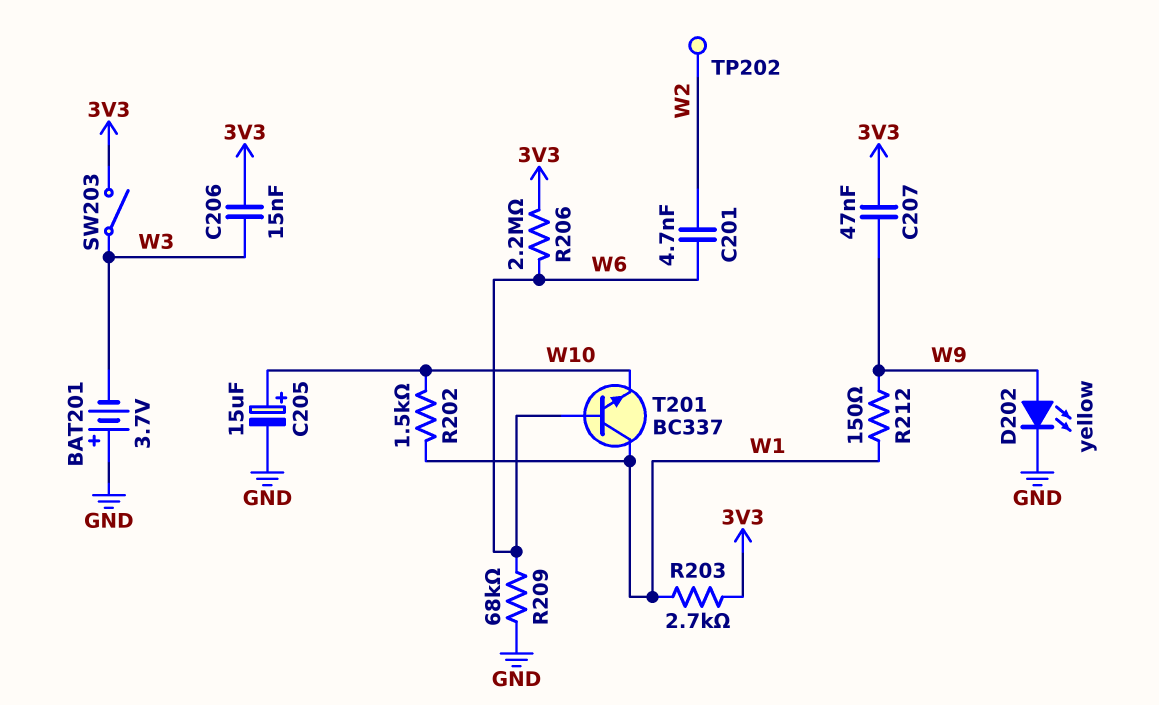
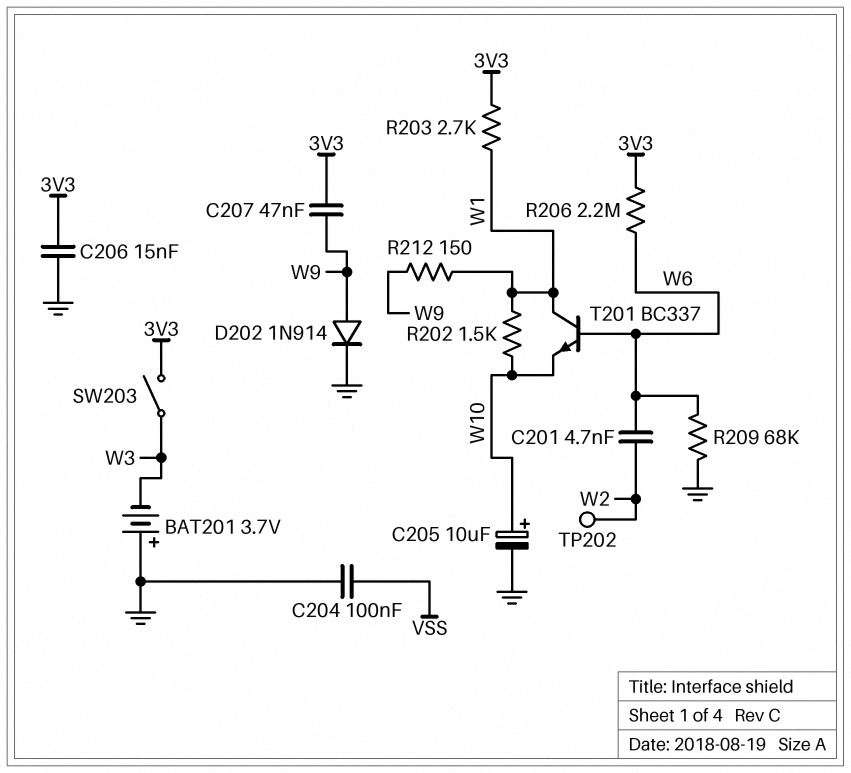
C204: none -> 100nF (GND, VSS)
C205: 15uF (plus W10, minus GND) -> 10uF (plus W10, minus GND)
C206: 15nF (3V3, W3) -> 15nF (3V3, GND)
D202: LED yellow (A W9, K GND) -> diode 1N914 (A W9, K GND)

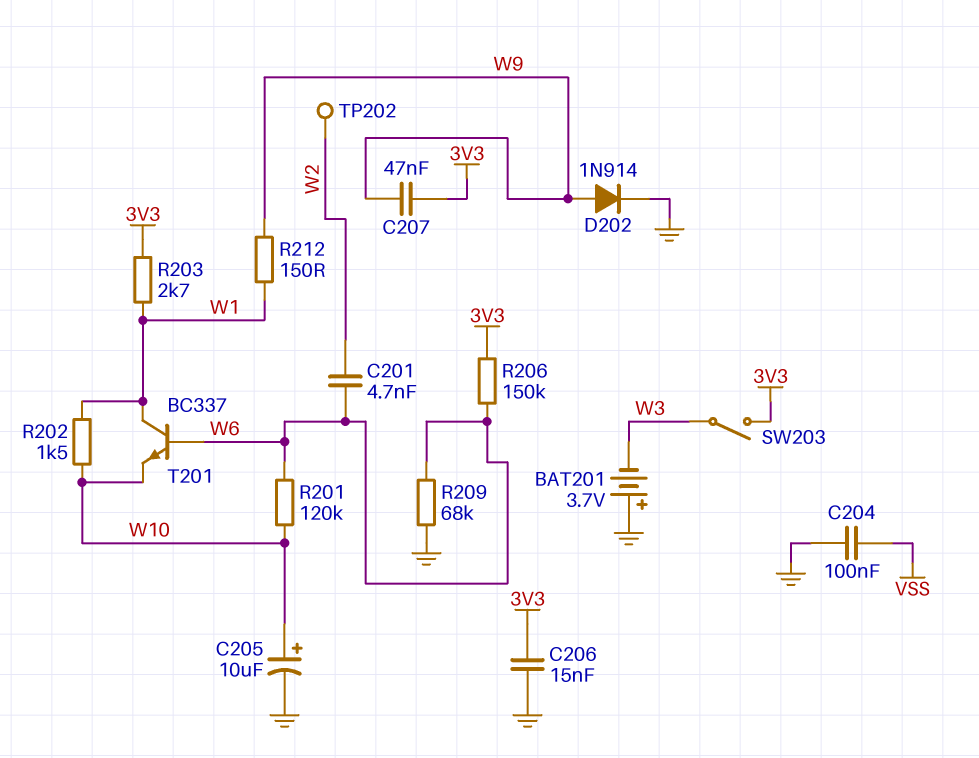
R201: none -> 120k (W6, W10)
R206: 2.2M (3V3, W6) -> 150k (3V3, W6)

